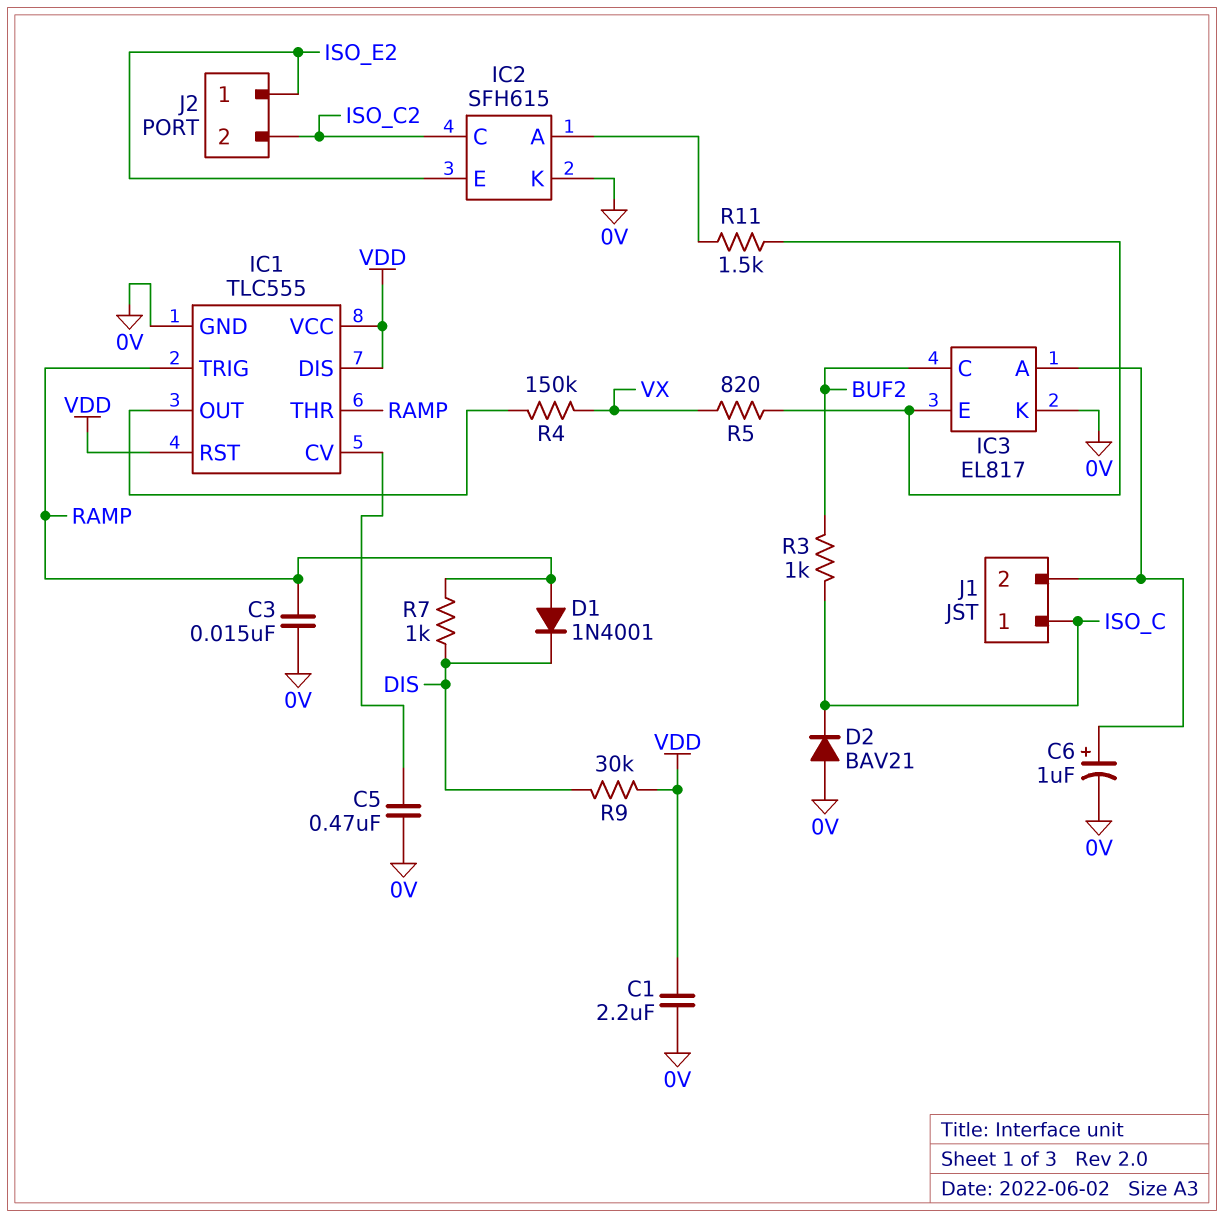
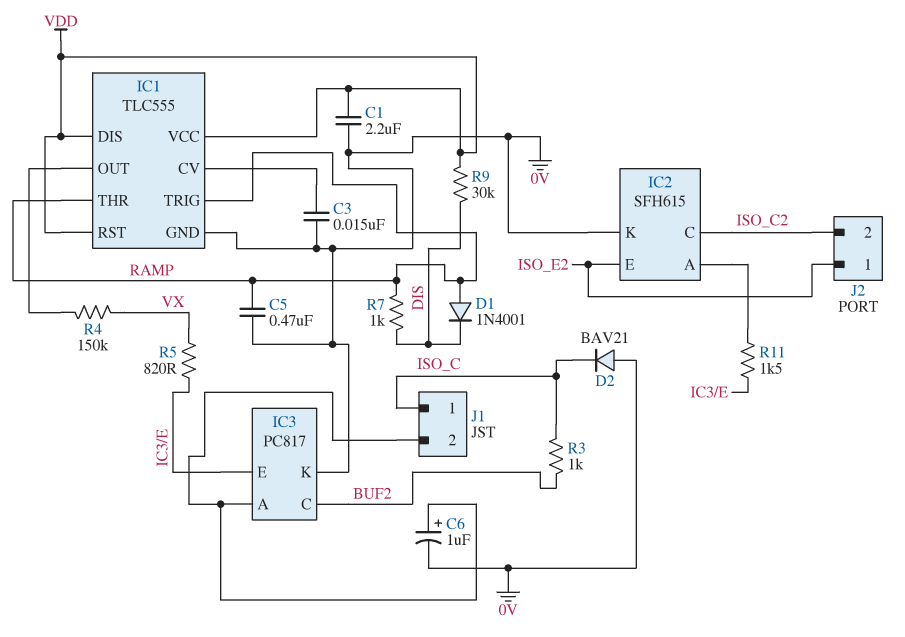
C3: 15nF (0V, RAMP) -> 15nF (0V, IC1/CV)
C5: 470nF (0V, IC1/CV) -> 470nF (0V, RAMP)
IC3: EL817 -> PC817

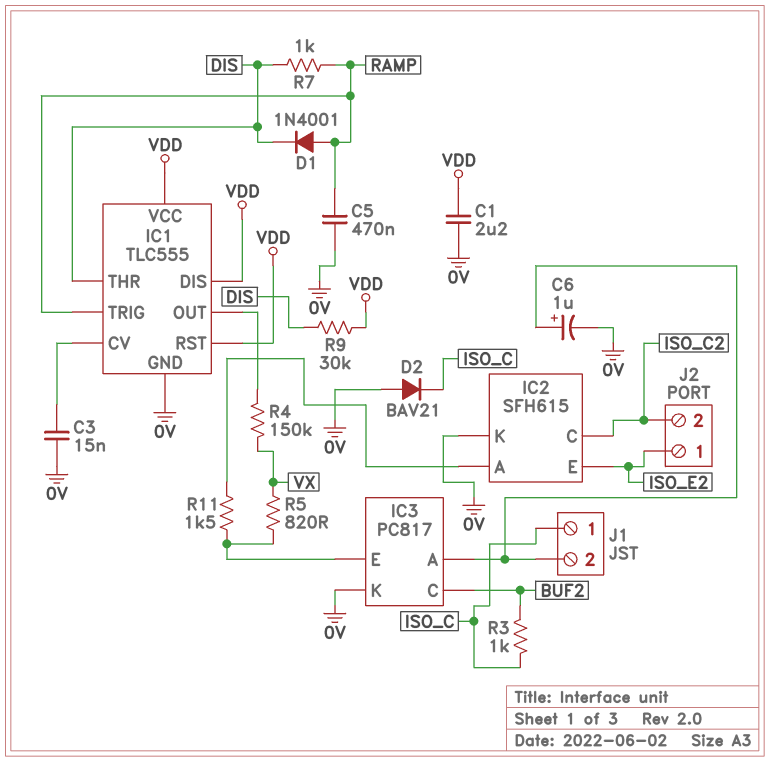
IC1 pin THR: RAMP -> DIS

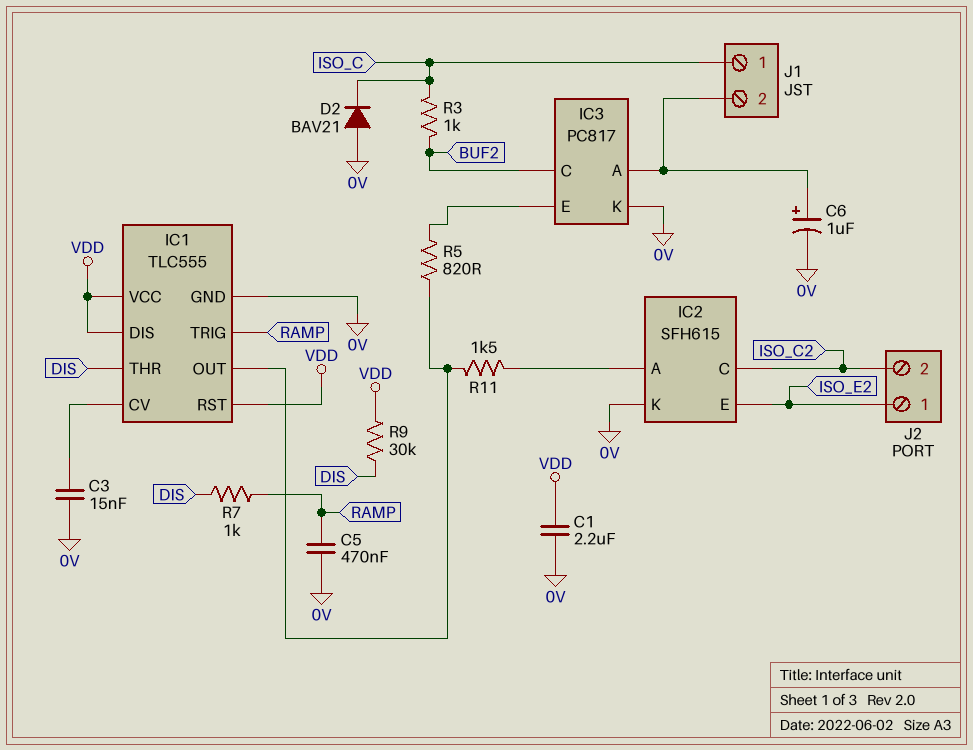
D1: diode 1N4001 (A RAMP, K DIS) -> none
R4: 150k (IC1/OUT, VX) -> none
R5: 820 (IC3/E, VX) -> 820 (IC1/OUT, IC3/E)
R11: 1.5k (IC2/A, IC3/E) -> 1.5k (IC1/OUT, IC2/A)

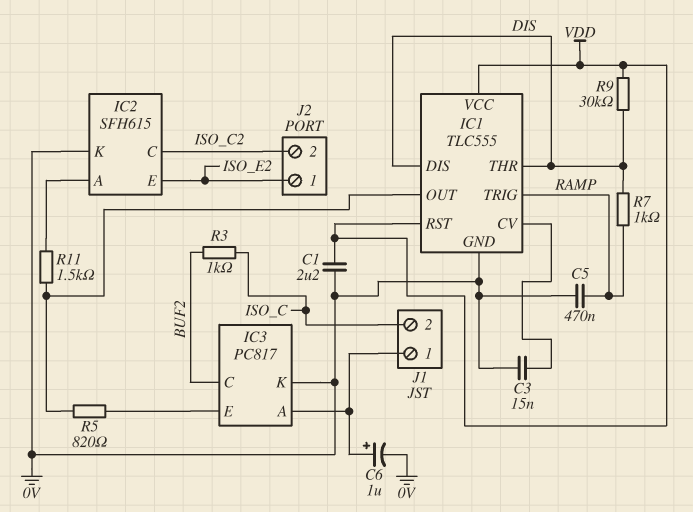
D2: diode BAV21 (A 0V, K ISO_C) -> none
IC1 pin DIS: VDD -> DIS
J1 pin 1: ISO_C -> IC3/A
J1 pin 2: IC3/A -> ISO_C

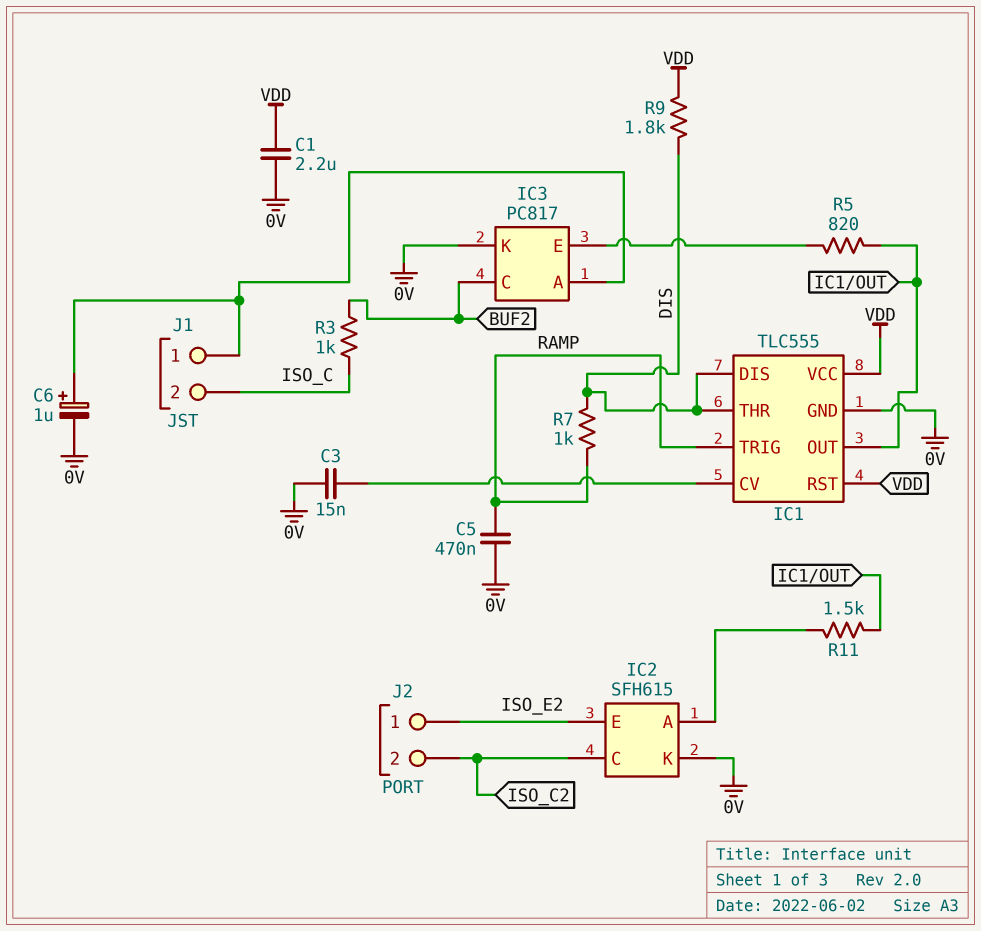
R9: 30k (DIS, VDD) -> 1.8k (DIS, VDD)

